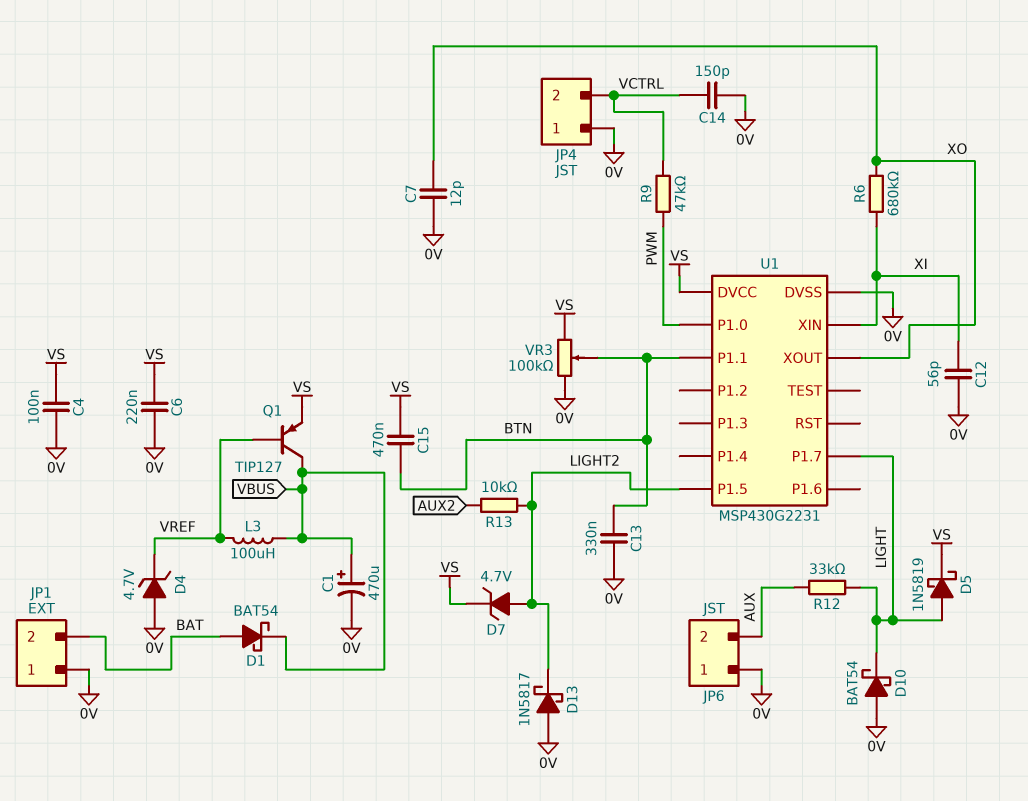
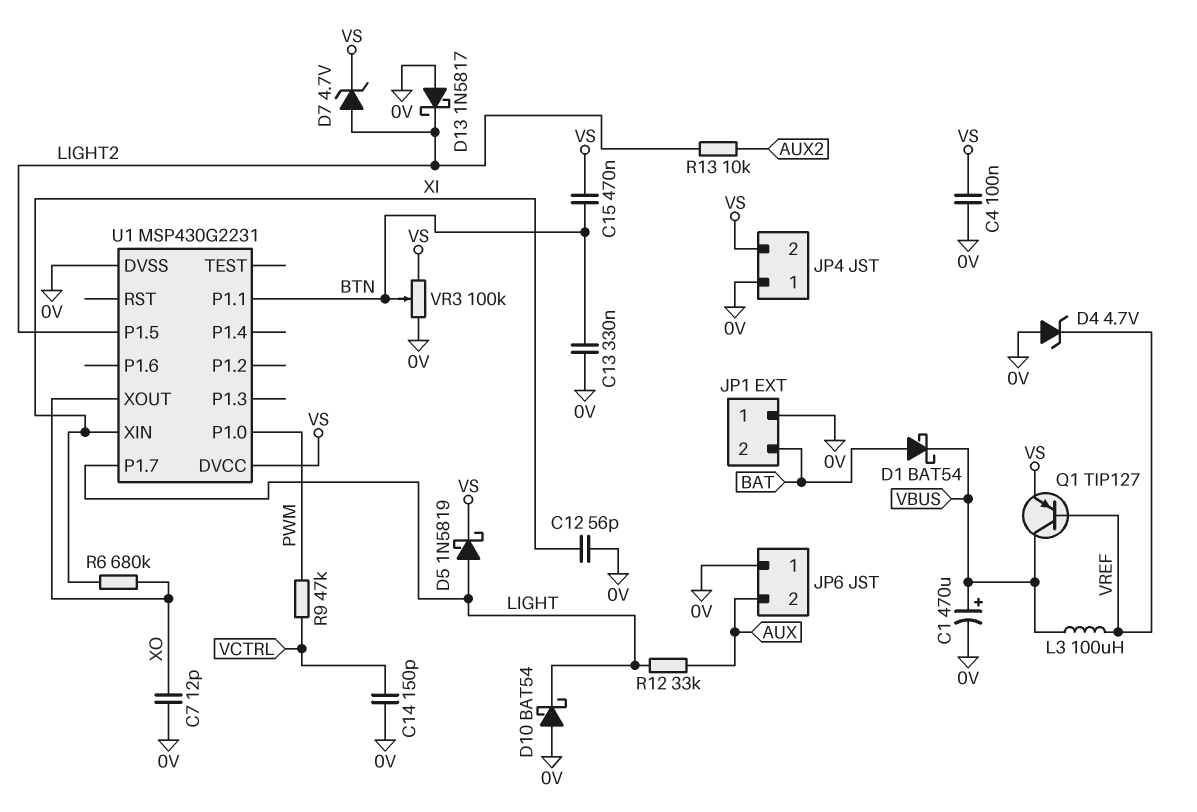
C6: 220nF (0V, VS) -> none
JP4 pin 2: VCTRL -> VS

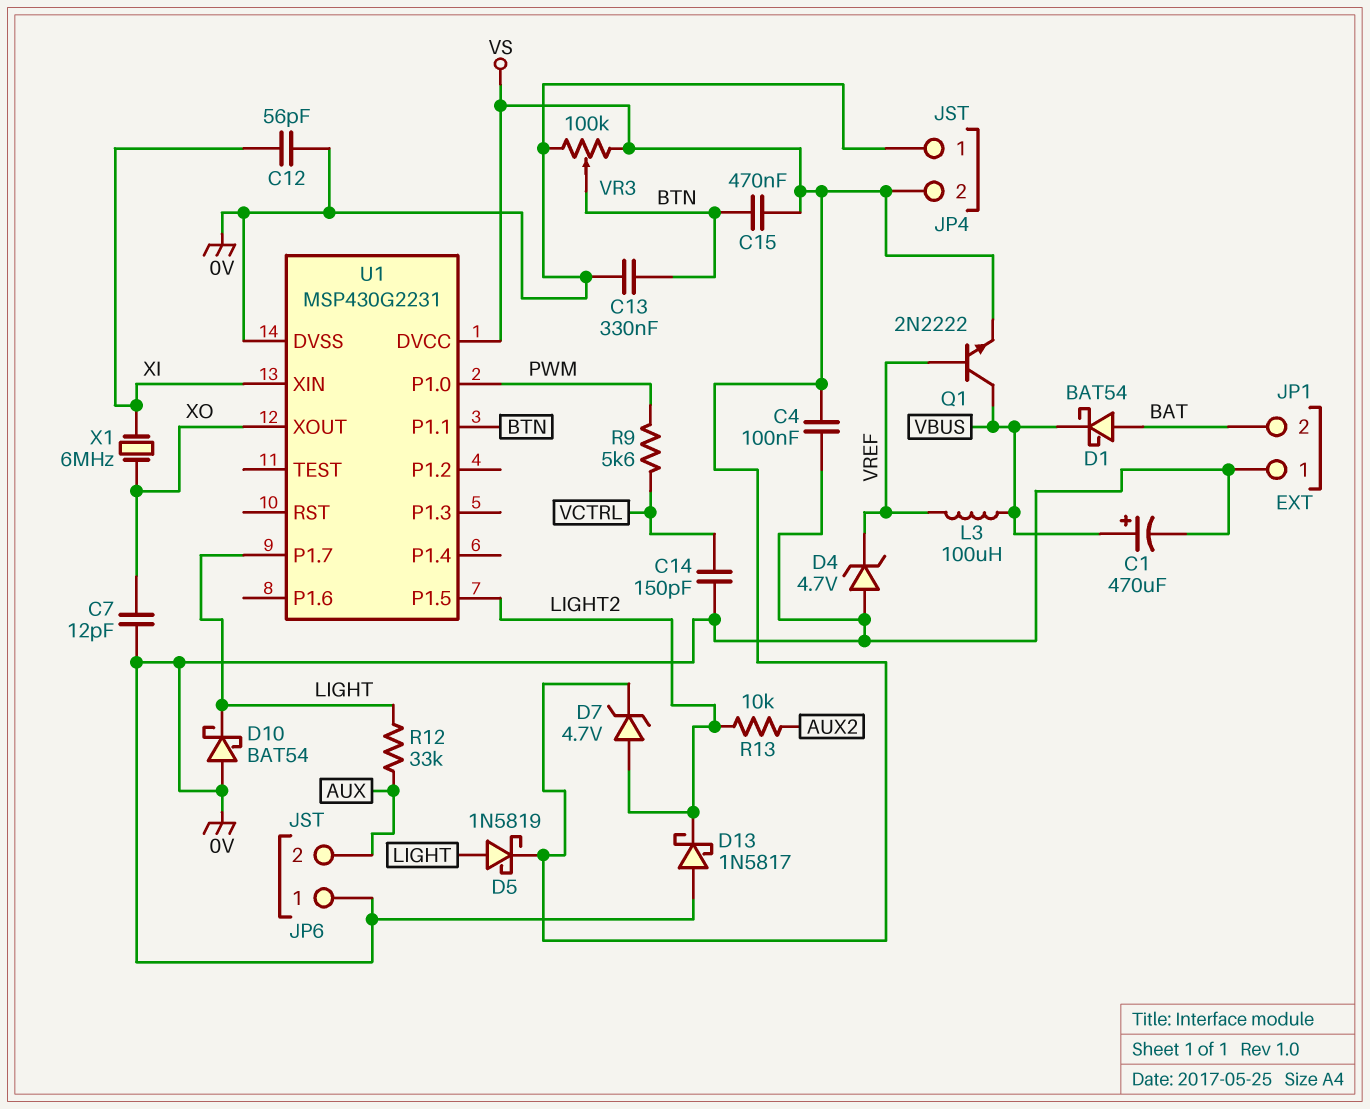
Q1: PNP TIP127 (B VREF, C VBUS, E VS) -> NPN 2N2222 (B VREF, C VBUS, E VS)
R6: 680k (XI, XO) -> none
R9: 47k (PWM, VCTRL) -> 5.6k (PWM, VCTRL)
X1: none -> 6MHz (XI, XO)

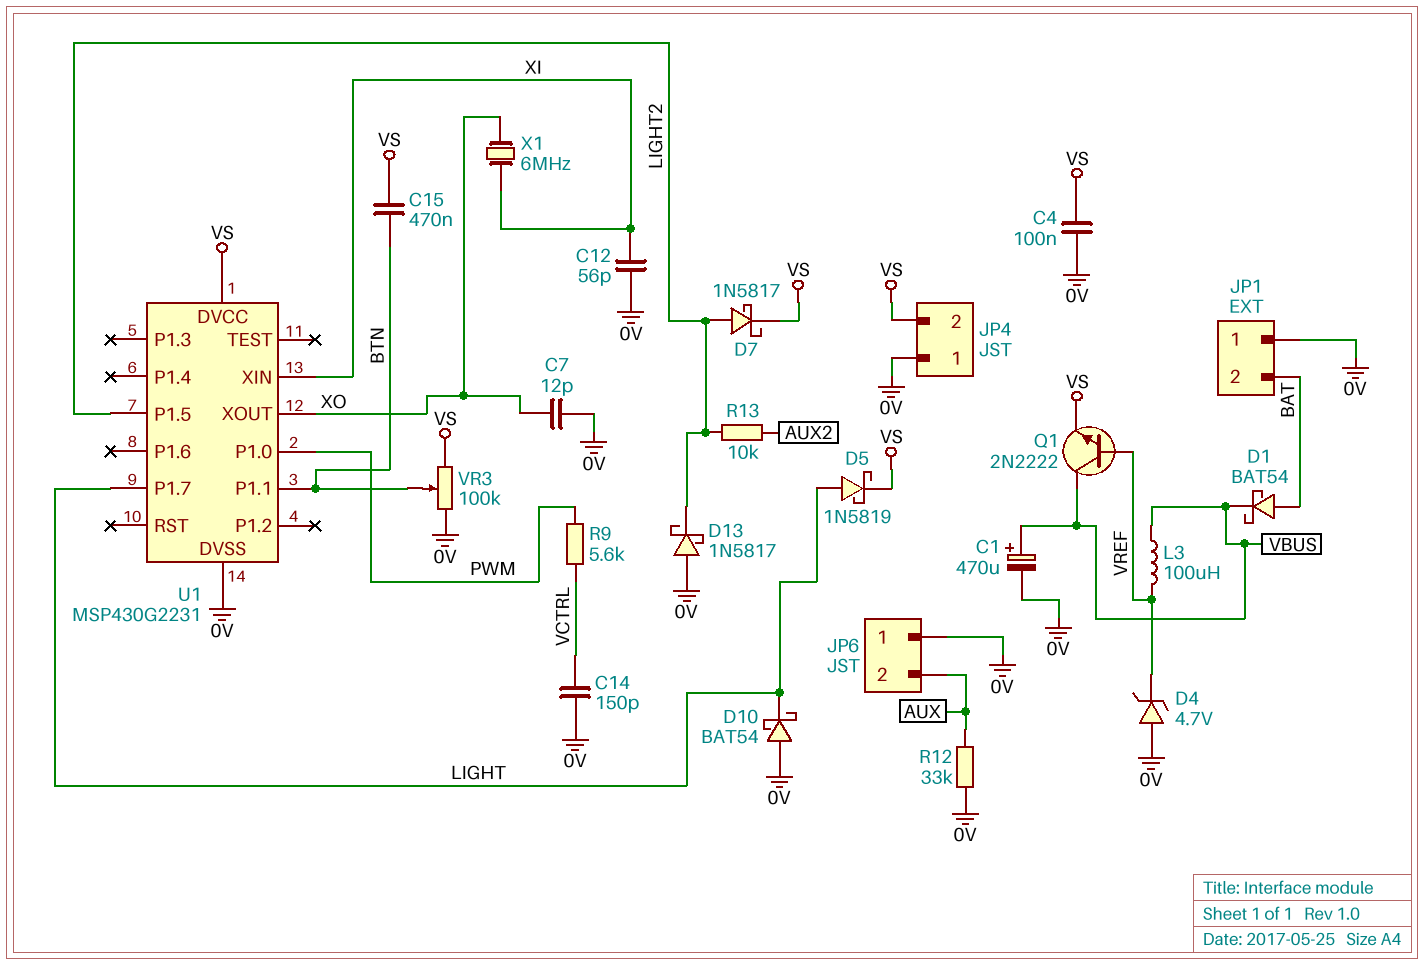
C13: 330nF (0V, BTN) -> none
D7: zener 4.7V (A LIGHT2, K VS) -> schottky 1N5817 (A LIGHT2, K VS)
R12: 33k (AUX, LIGHT) -> 33k (0V, AUX)

